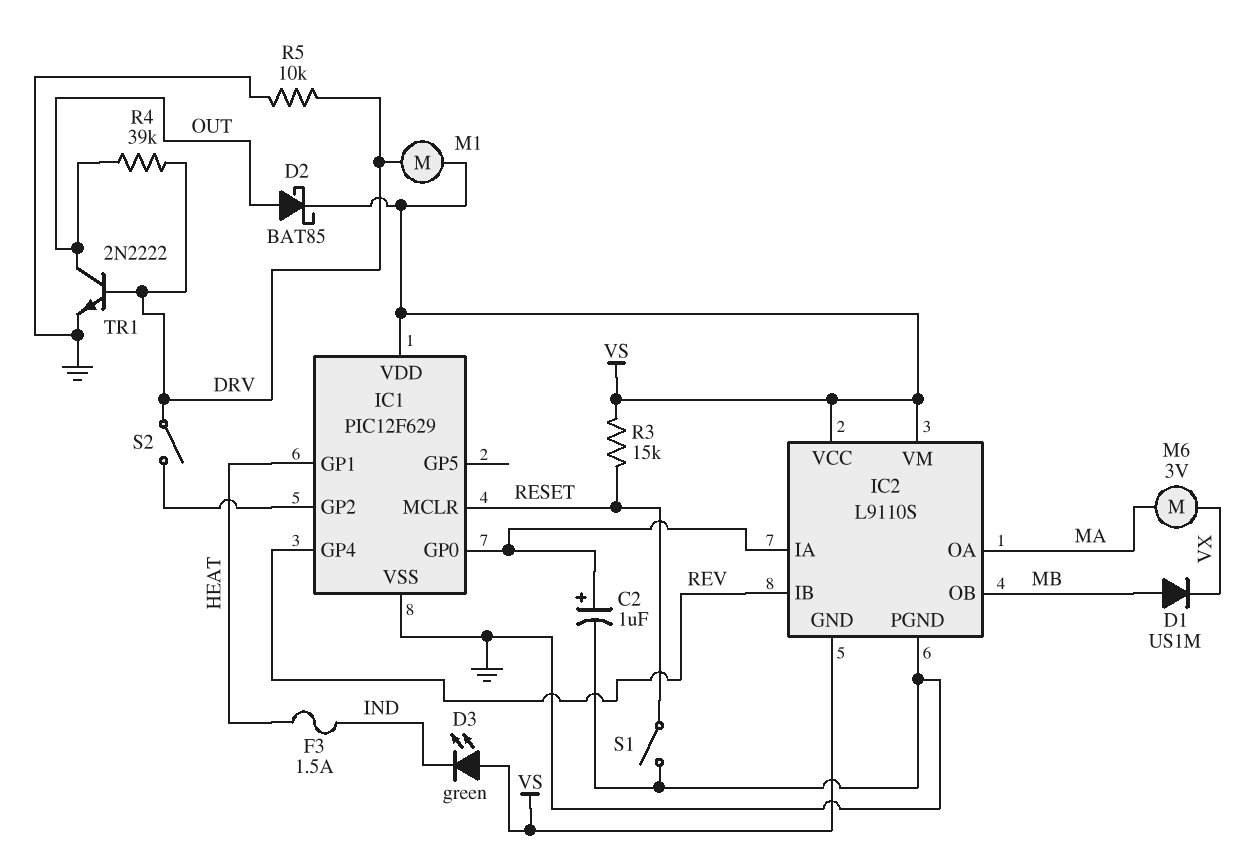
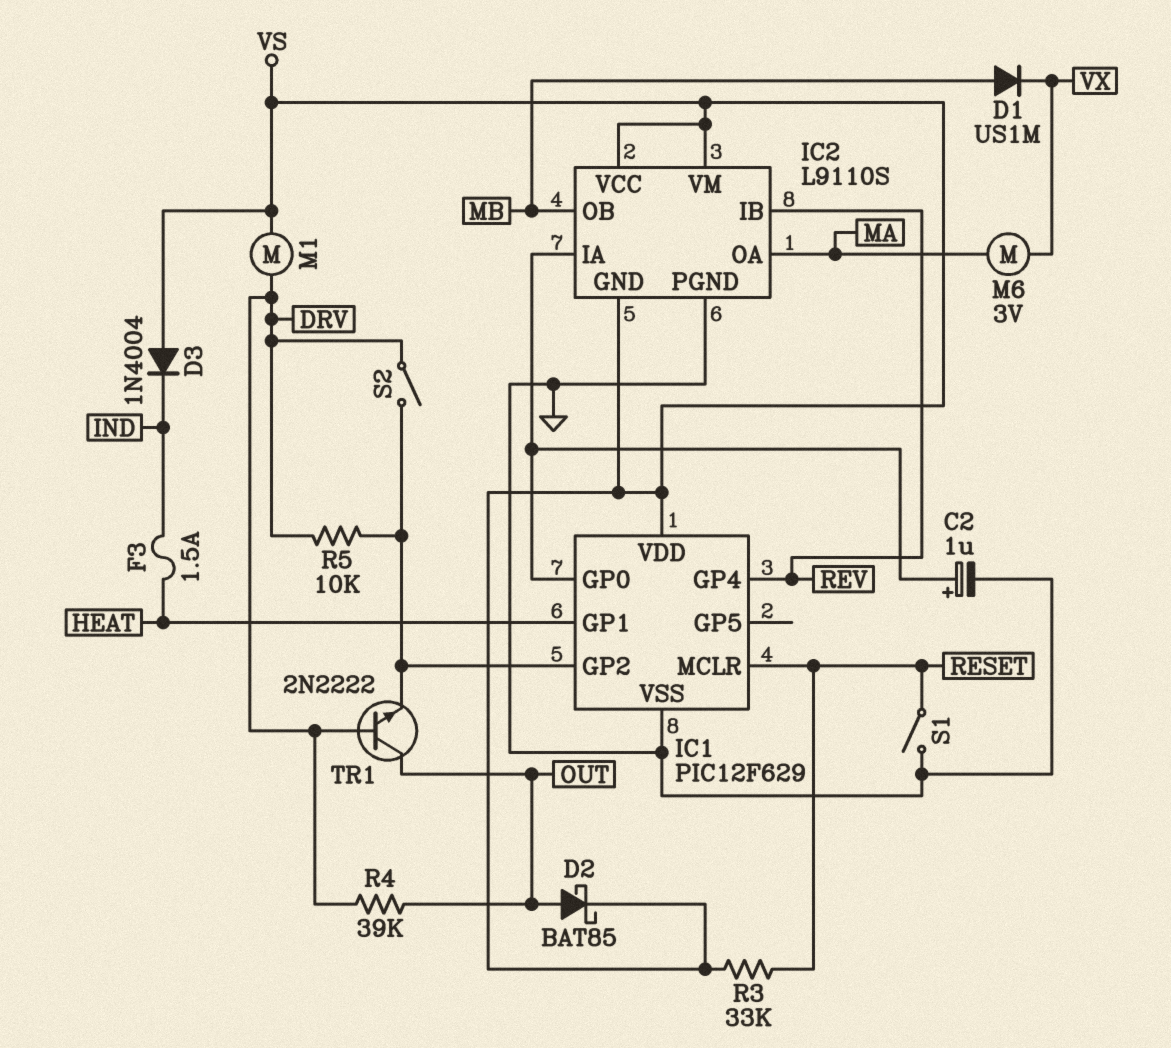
D3: LED green (A VS, K IND) -> diode 1N4004 (A VS, K IND)
R3: 15k (RESET, VS) -> 33k (RESET, VS)
R5: 10k (DRV, GND) -> 10k (DRV, IC1/GP2)
TR1: NPN 2N2222 (B DRV, C OUT, E GND) -> NPN 2N2222 (B DRV, C OUT, E IC1/GP2)

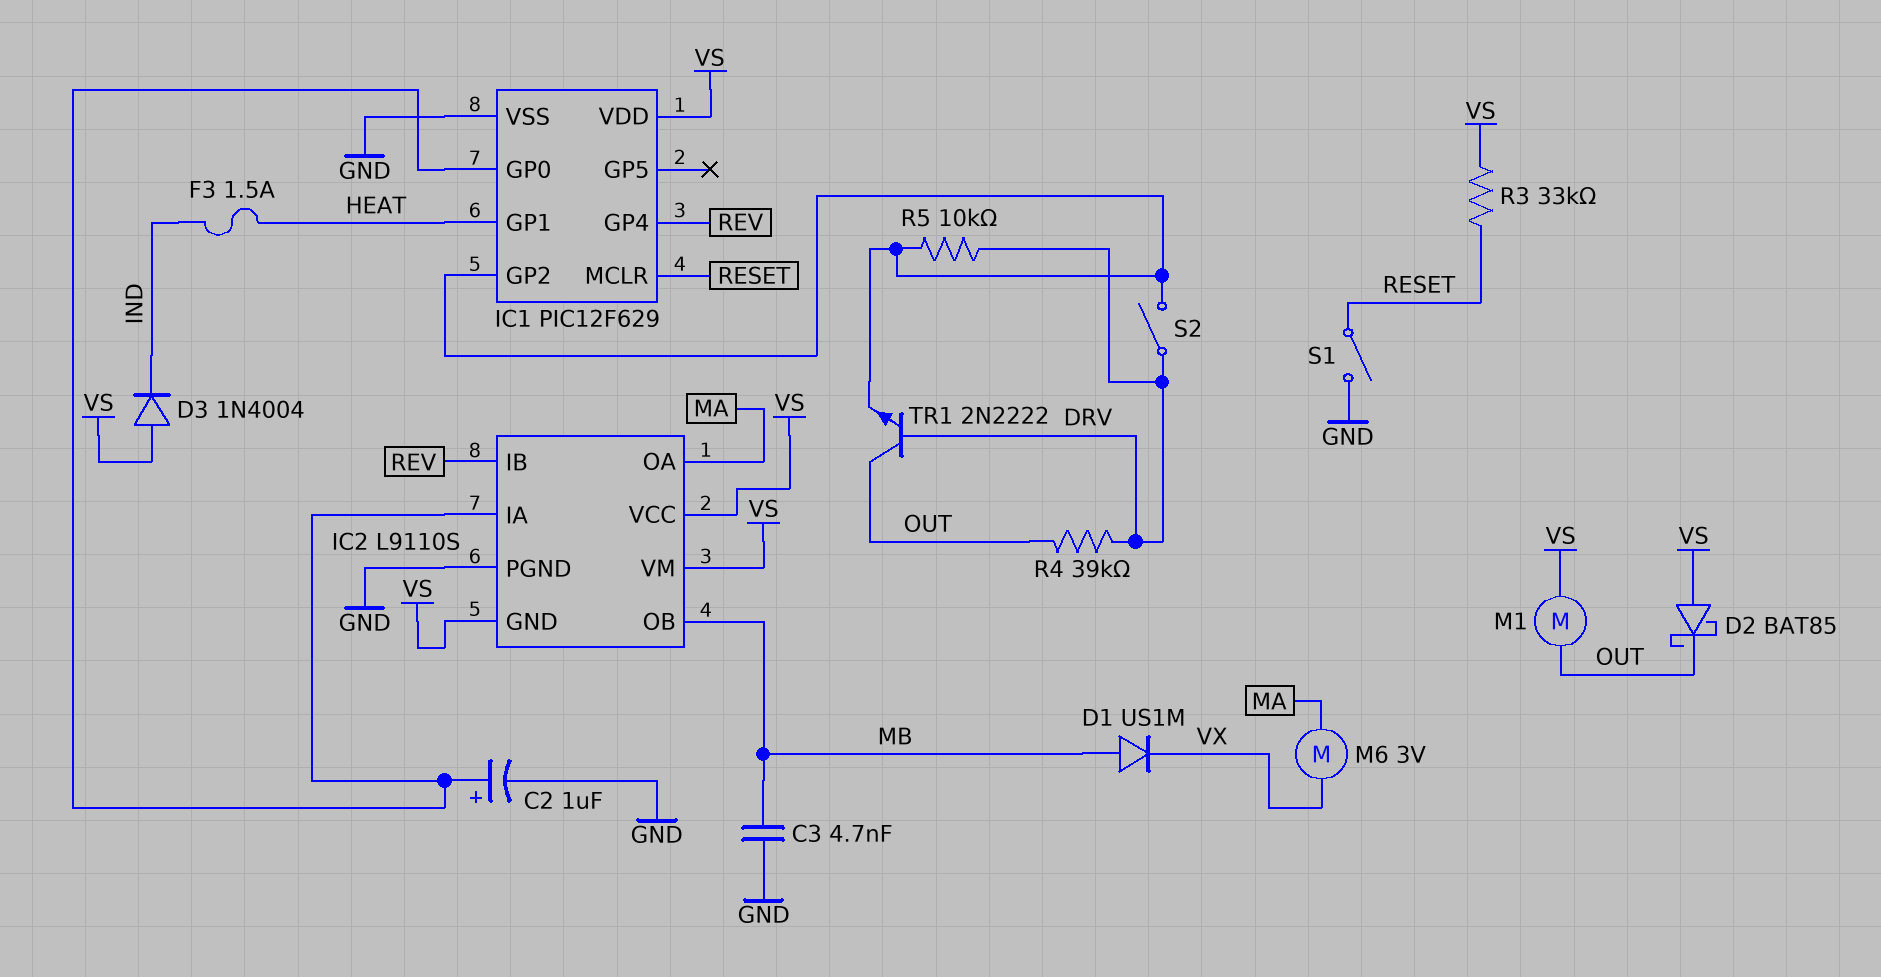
C3: none -> 4.7nF (GND, MB)
D2: schottky BAT85 (A OUT, K VS) -> schottky BAT85 (A VS, K OUT)
M1: motor (DRV, VS) -> motor (OUT, VS)

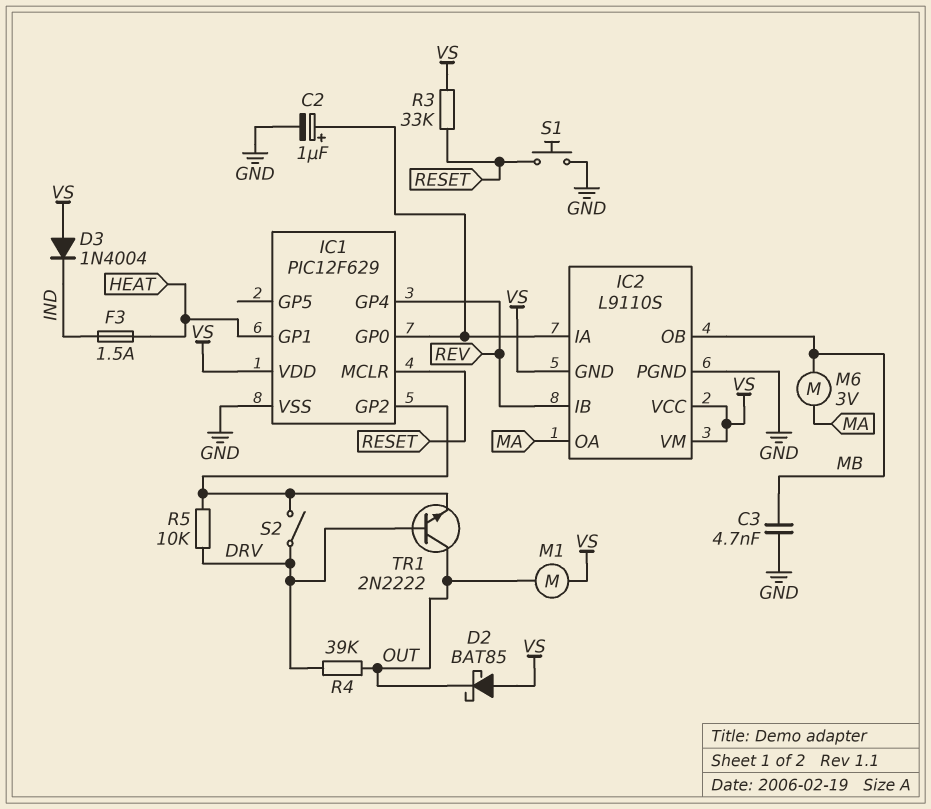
D1: diode US1M (A MB, K VX) -> none
M6: motor 3V (MA, VX) -> motor 3V (MA, MB)
S1: switch (GND, RESET) -> button (GND, RESET)

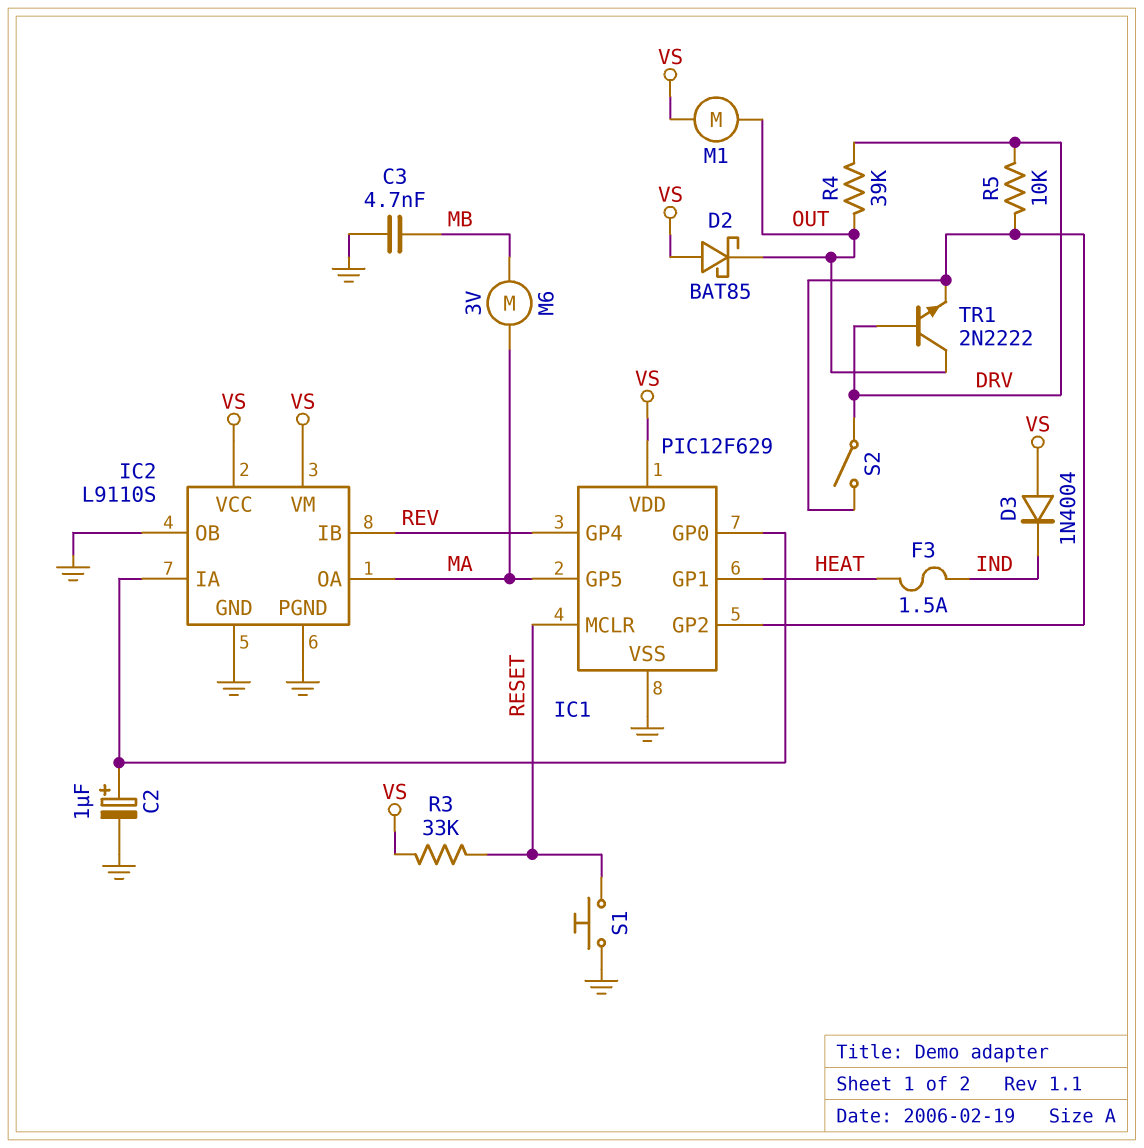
IC1 pin GP5: none -> MA
IC2 pin GND: VS -> GND
IC2 pin OB: MB -> GND

